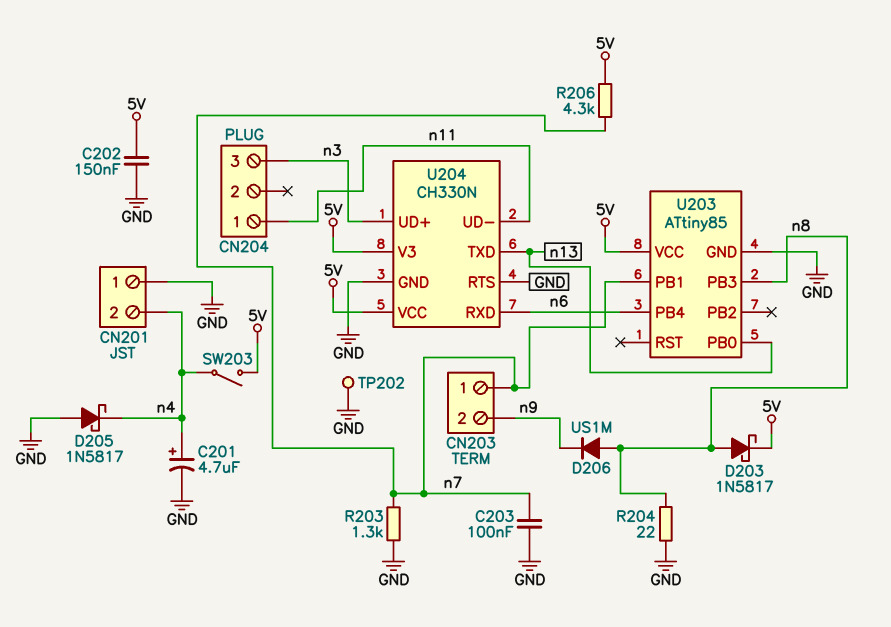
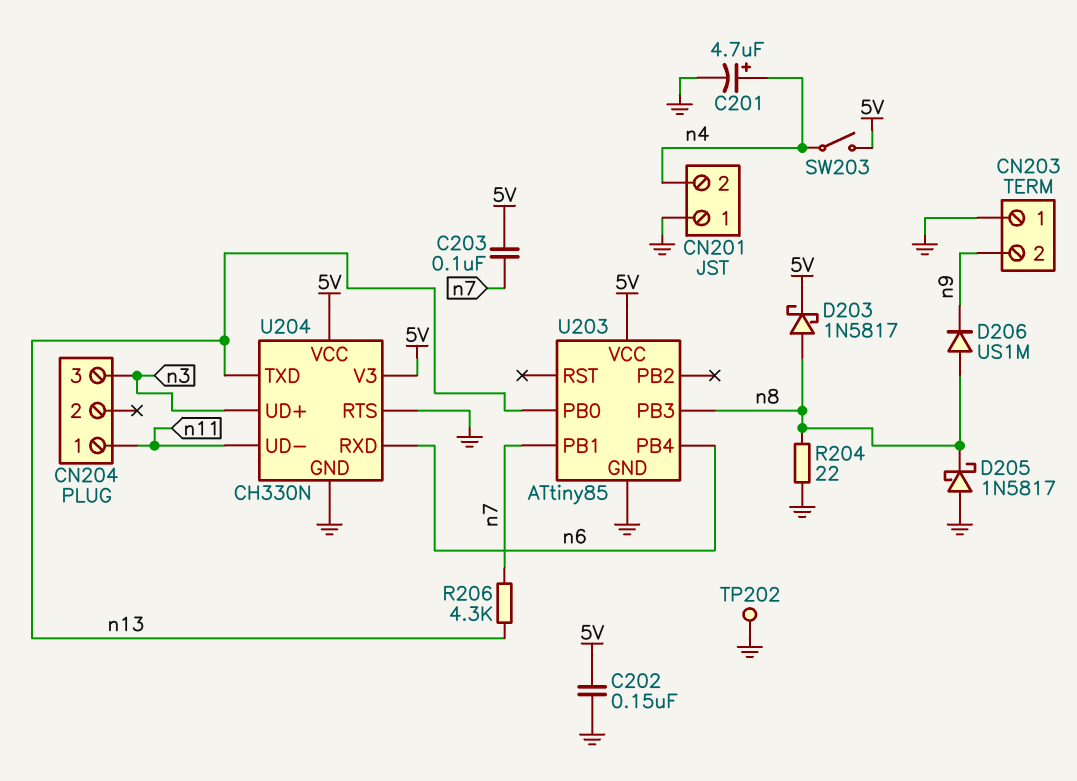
C203: 100nF (GND, n7) -> 100nF (5V, n7)
CN203 pin 1: n7 -> GND
D205: schottky 1N5817 (A GND, K n4) -> schottky 1N5817 (A GND, K n8)
R203: 1.3k (GND, n7) -> none
R206: 4.3k (5V, n7) -> 4.3k (n7, n13)

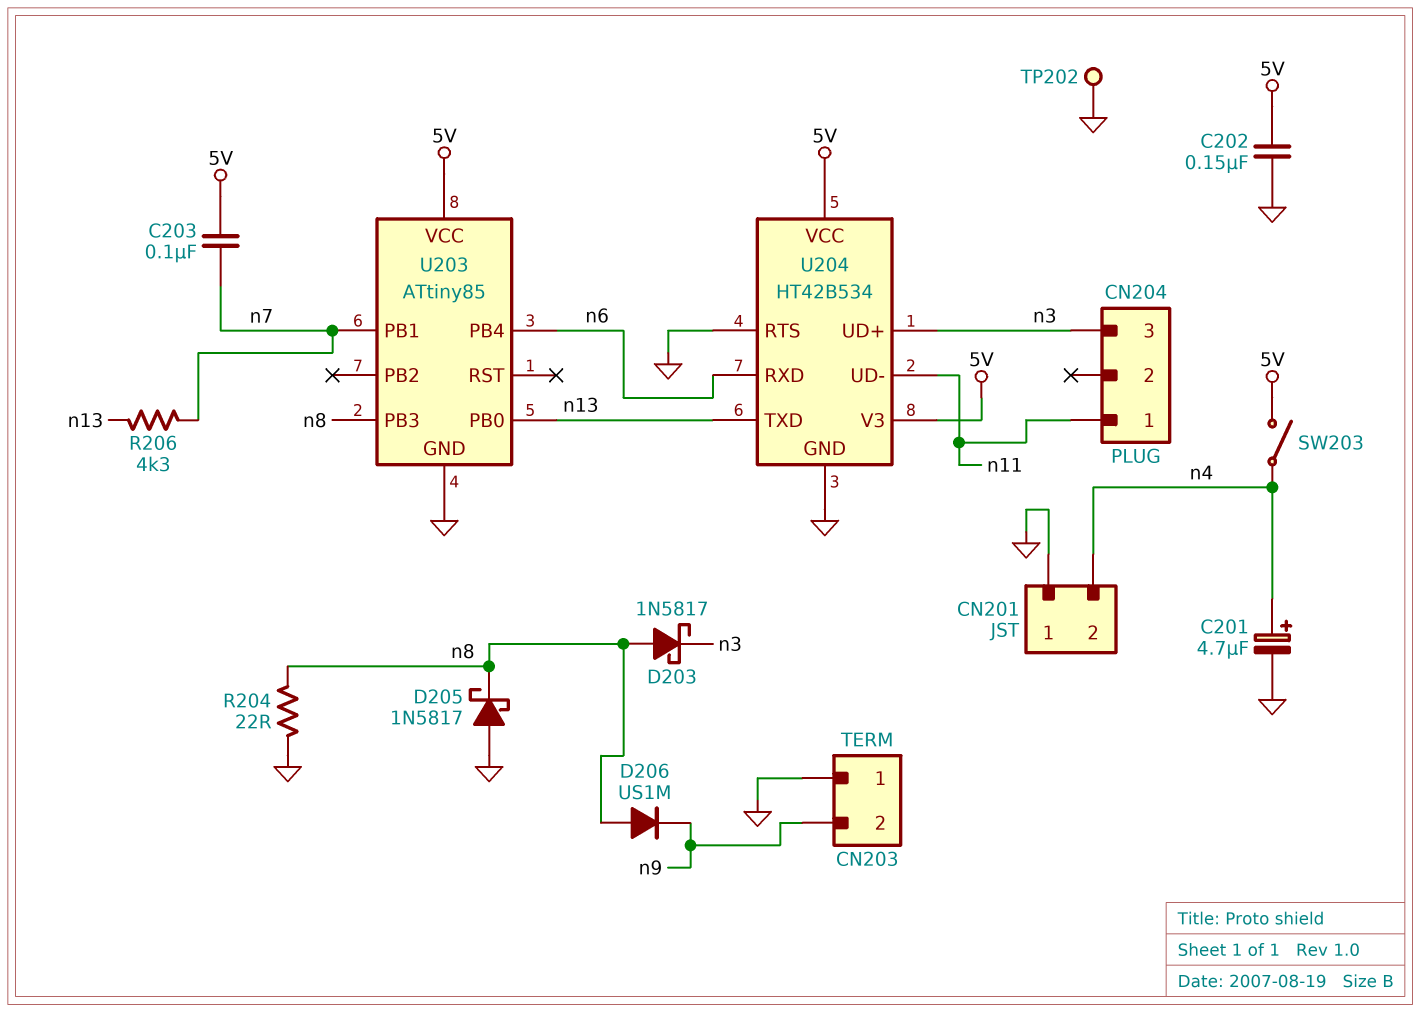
D203: schottky 1N5817 (A n8, K 5V) -> schottky 1N5817 (A n8, K n3)
U204: CH330N -> HT42B534

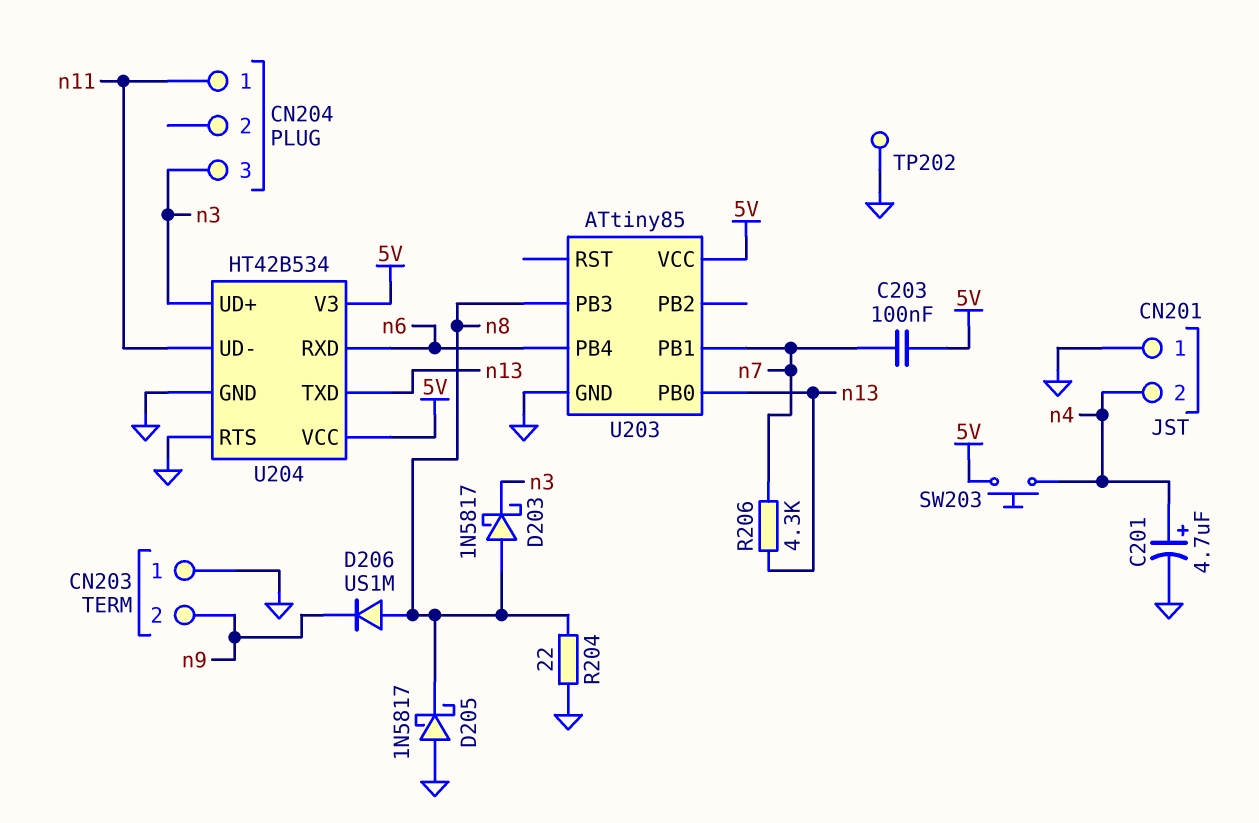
C202: 150nF (5V, GND) -> none
SW203: switch (5V, n4) -> button (5V, n4)

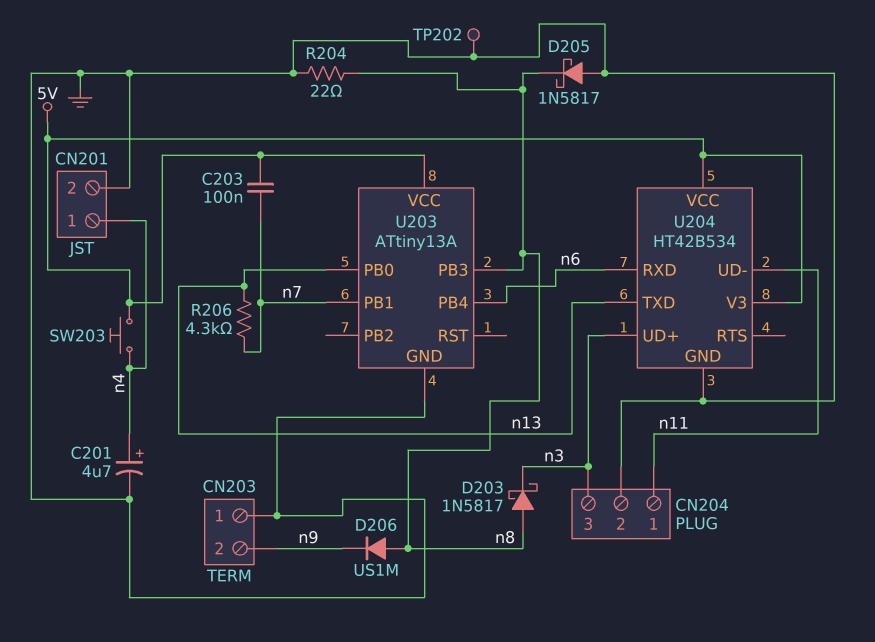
CN201 pin 1: GND -> n4
CN201 pin 2: n4 -> GND
CN204 pin 2: none -> GND
U203: ATtiny85 -> ATtiny13A
U204 pin RTS: GND -> none

